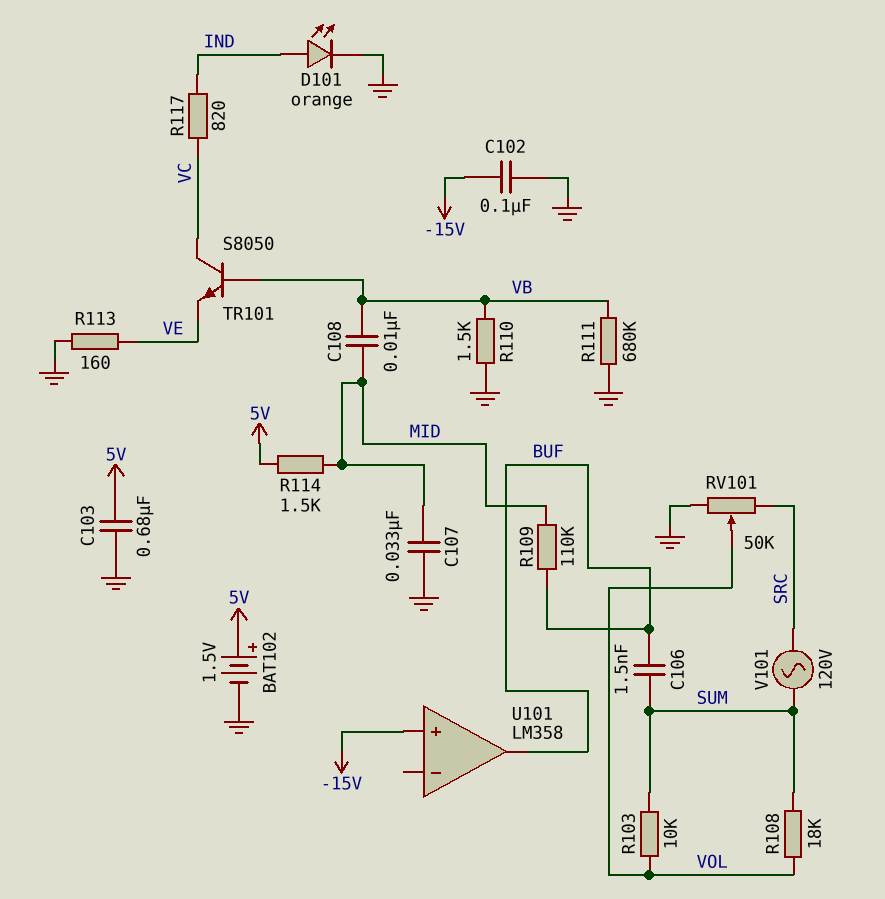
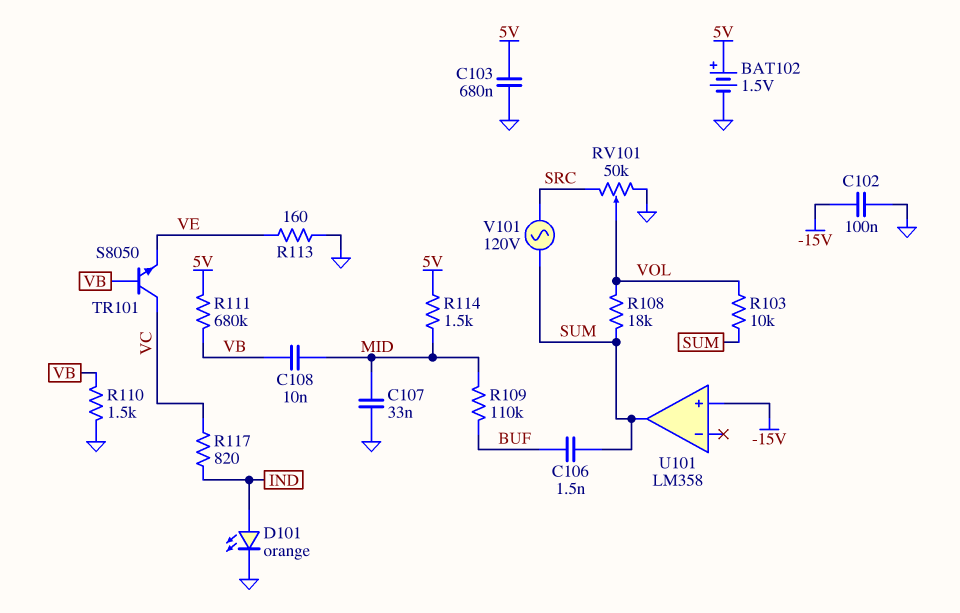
R111: 680k (GND, VB) -> 680k (5V, VB)
U101 pin out: BUF -> SUM

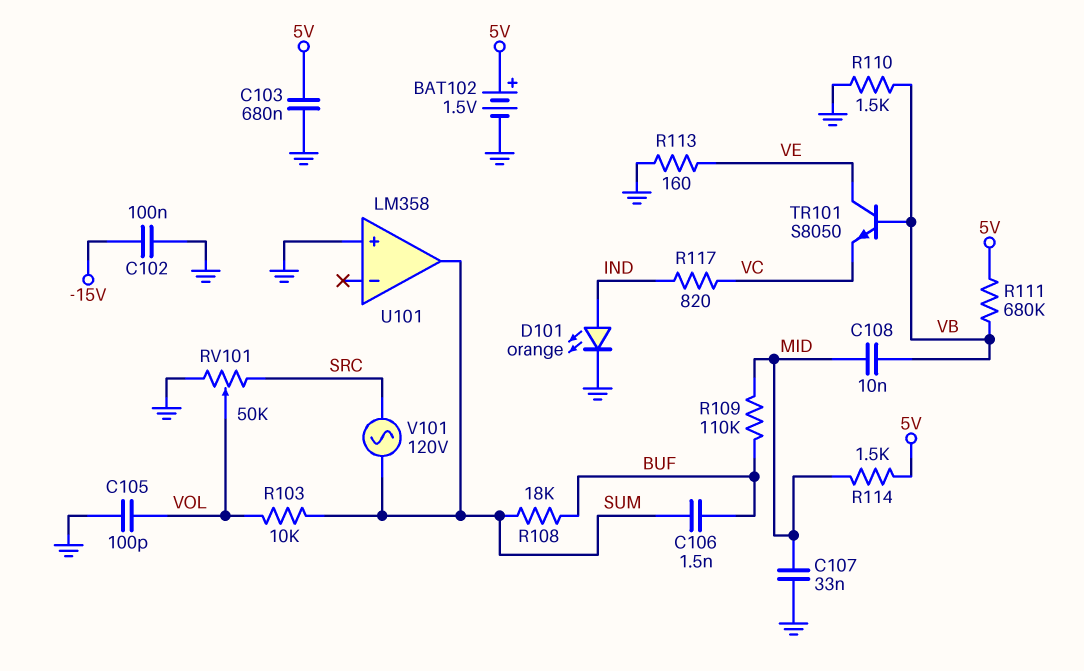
C105: none -> 100pF (GND, VOL)
R108: 18k (SUM, VOL) -> 18k (BUF, SUM)
TR101: NPN S8050 (B VB, C VC, E VE) -> NPN S8050 (B VB, C VE, E VC)
U101 pin in+: -15V -> GND

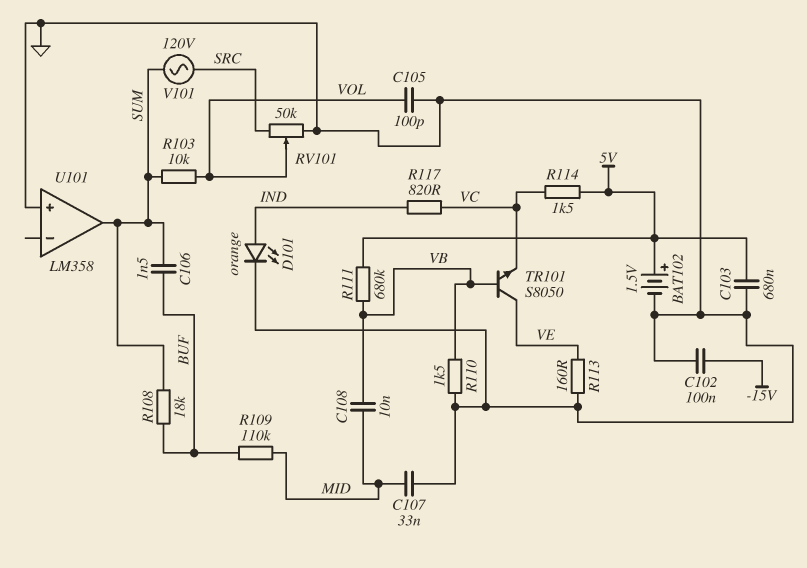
R114: 1.5k (5V, MID) -> 1.5k (5V, VC)

